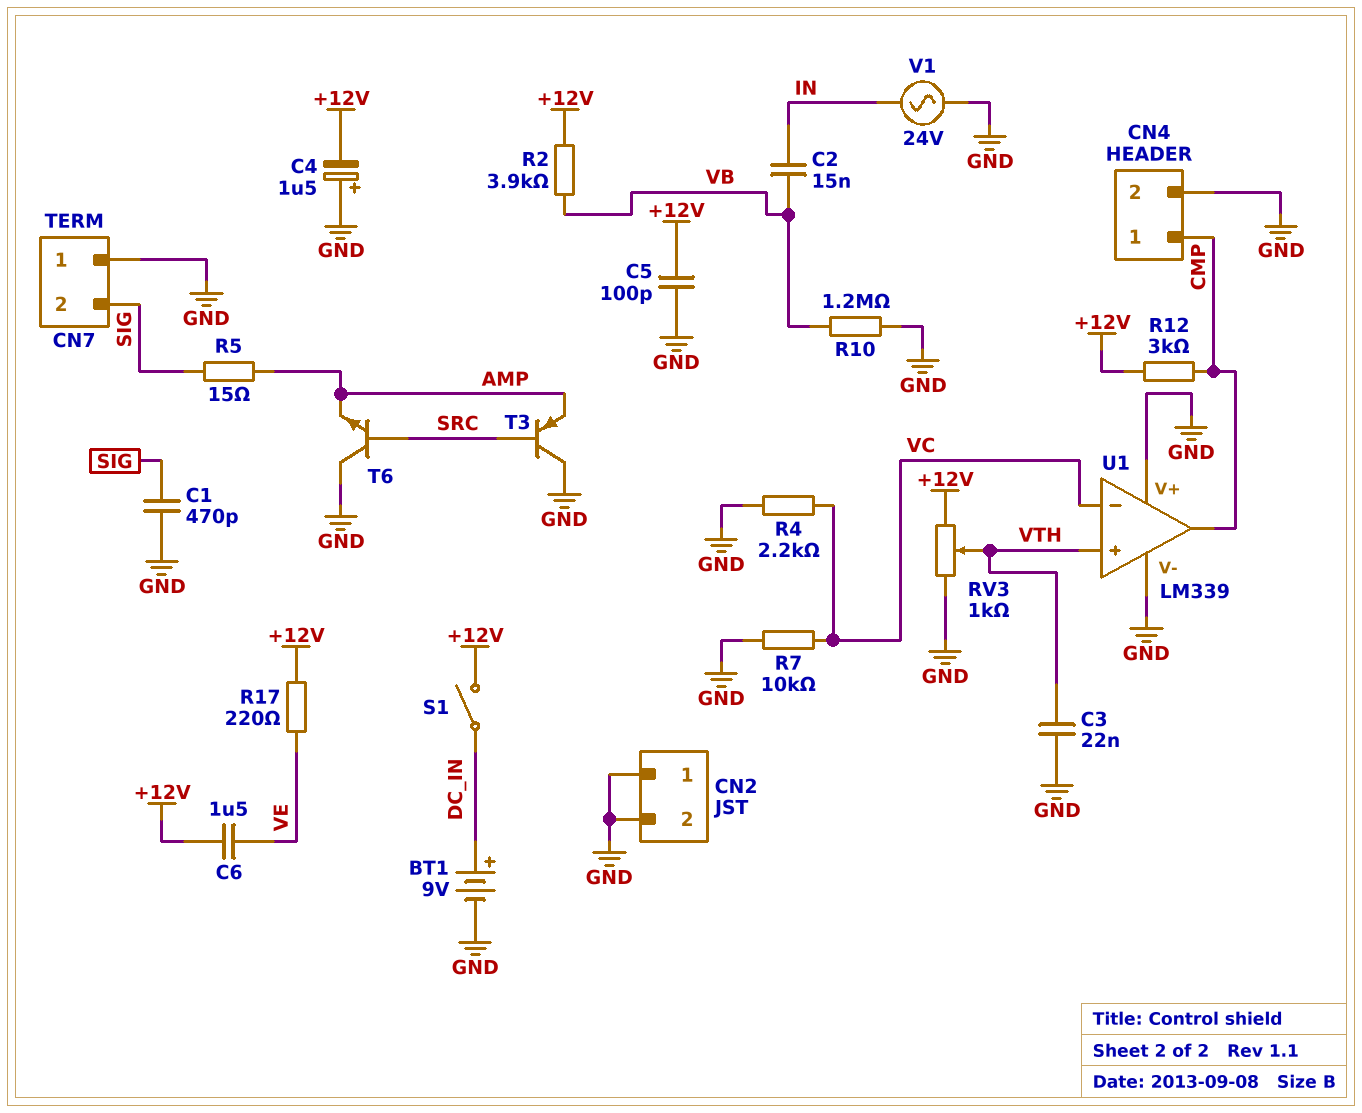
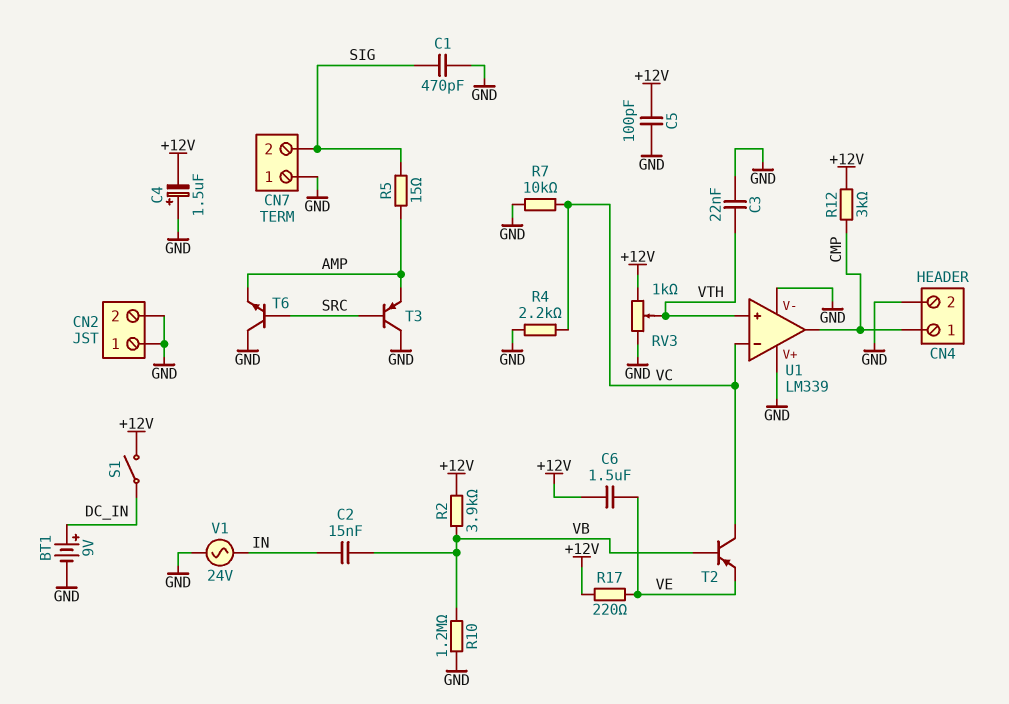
T2: none -> PNP (B VB, C VC, E VE)

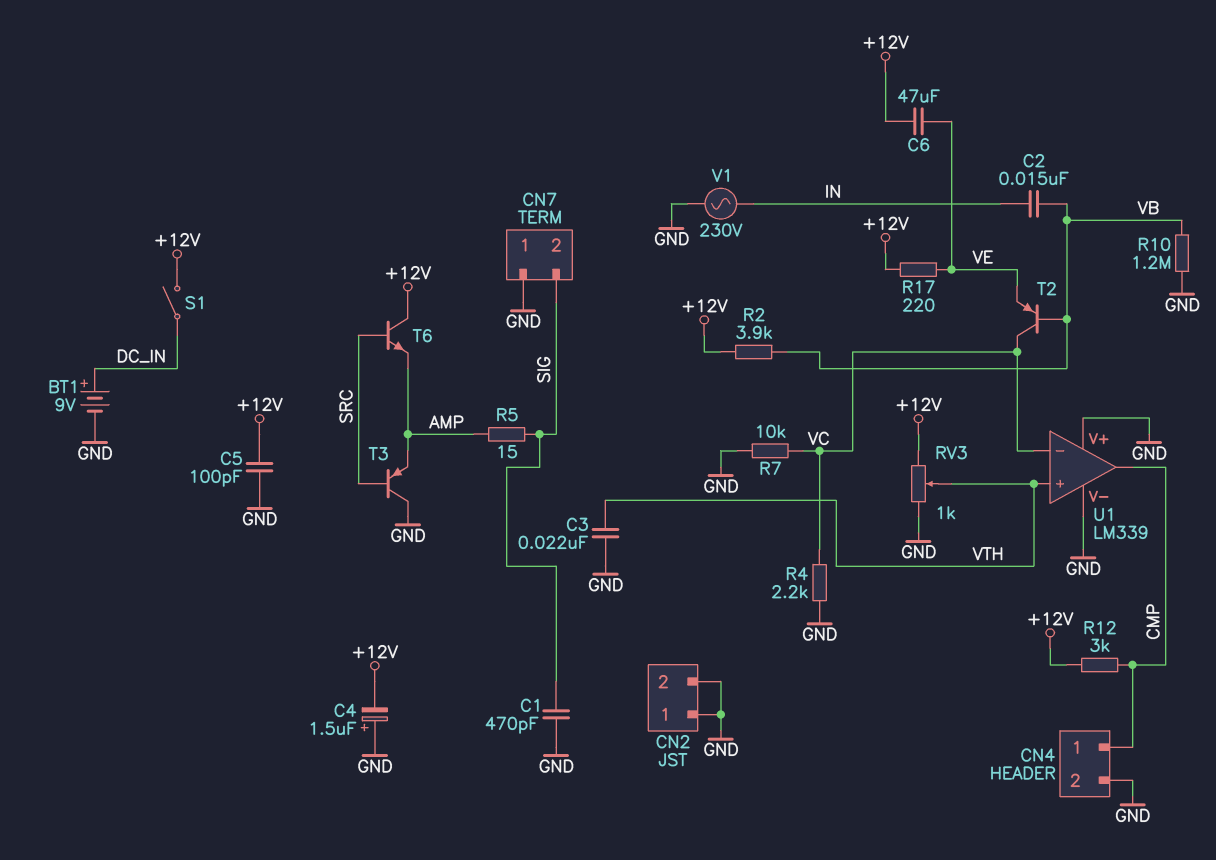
C6: 1.5uF (+12V, VE) -> 47uF (+12V, VE)
T6: NPN (B SRC, C GND, E AMP) -> NPN (B SRC, C +12V, E AMP)
V1: AC 24V (GND, IN) -> AC 230V (GND, IN)

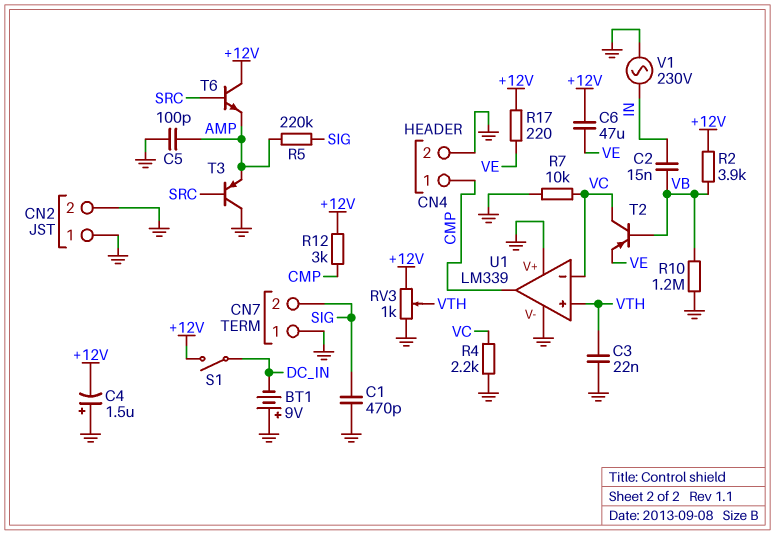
BT1: 9V (plus DC_IN, minus GND) -> 9V (plus GND, minus DC_IN)
C5: 100pF (+12V, GND) -> 100pF (AMP, GND)
R5: 15 (AMP, SIG) -> 220k (AMP, SIG)

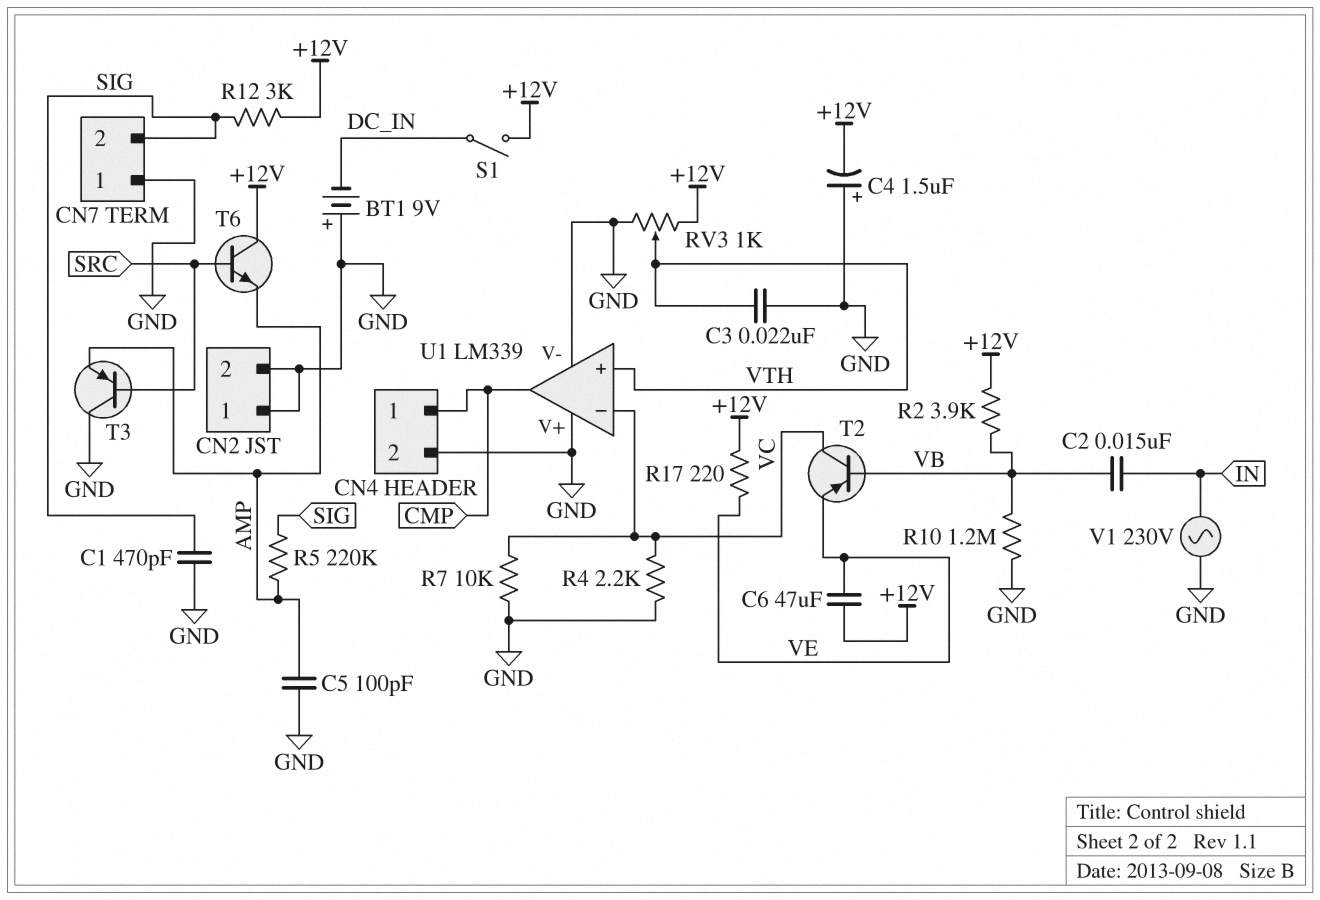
R12: 3k (+12V, CMP) -> 3k (+12V, SIG)

